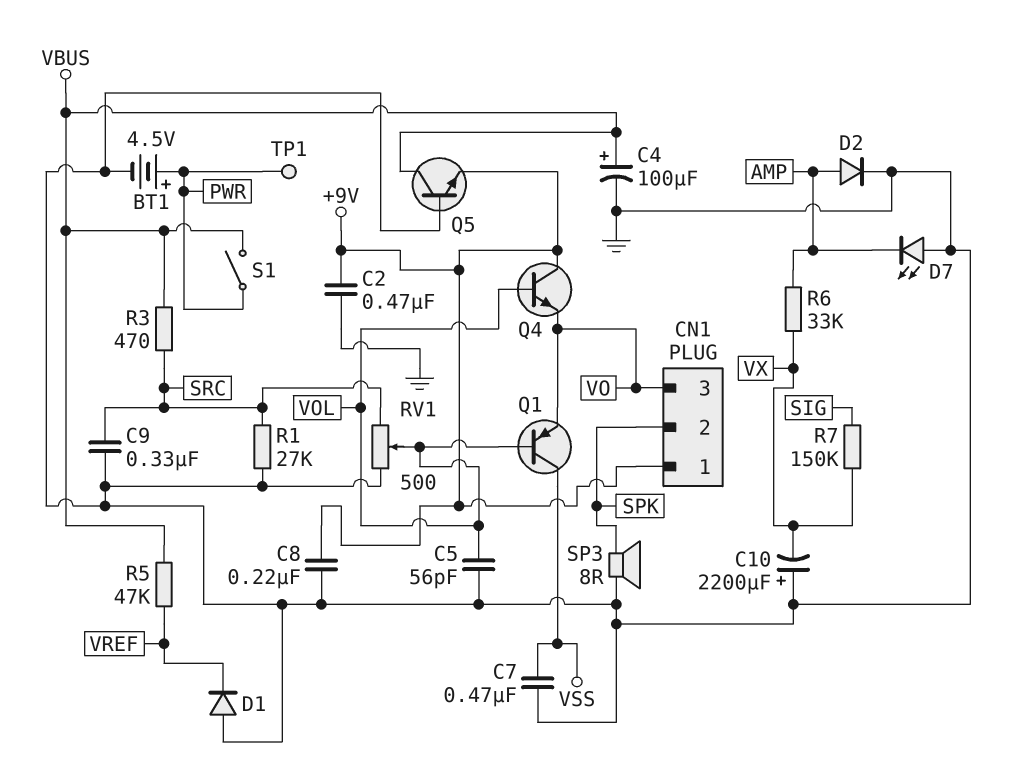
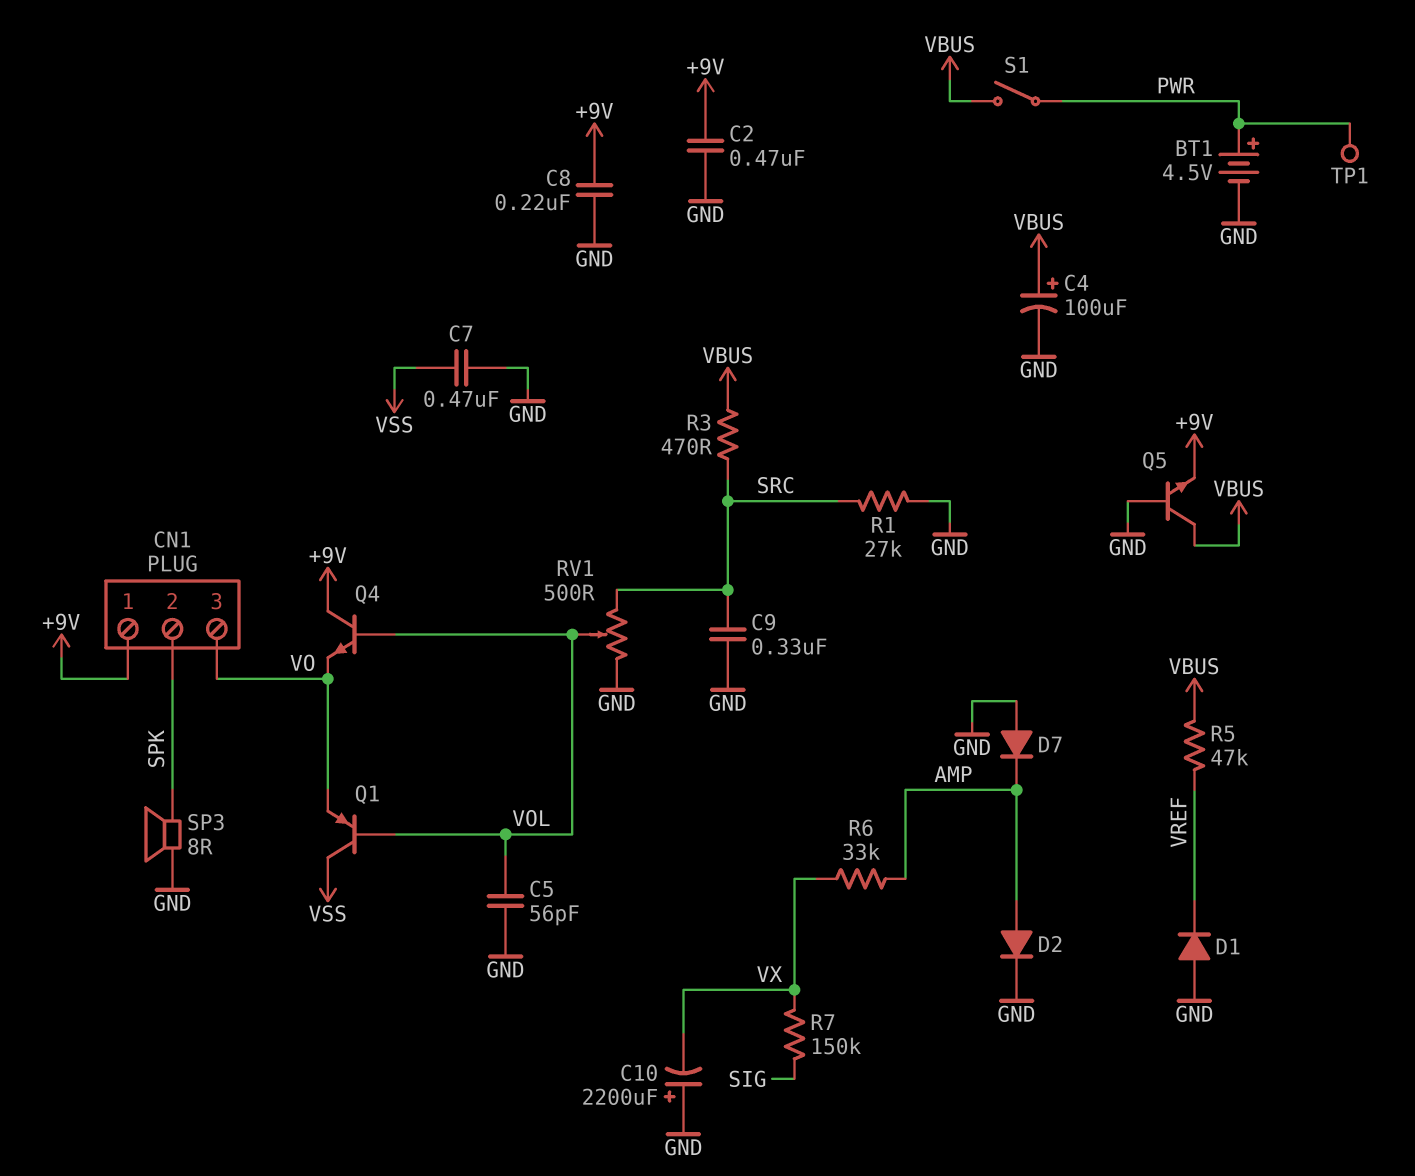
D7: LED (A GND, K AMP) -> diode (A GND, K AMP)

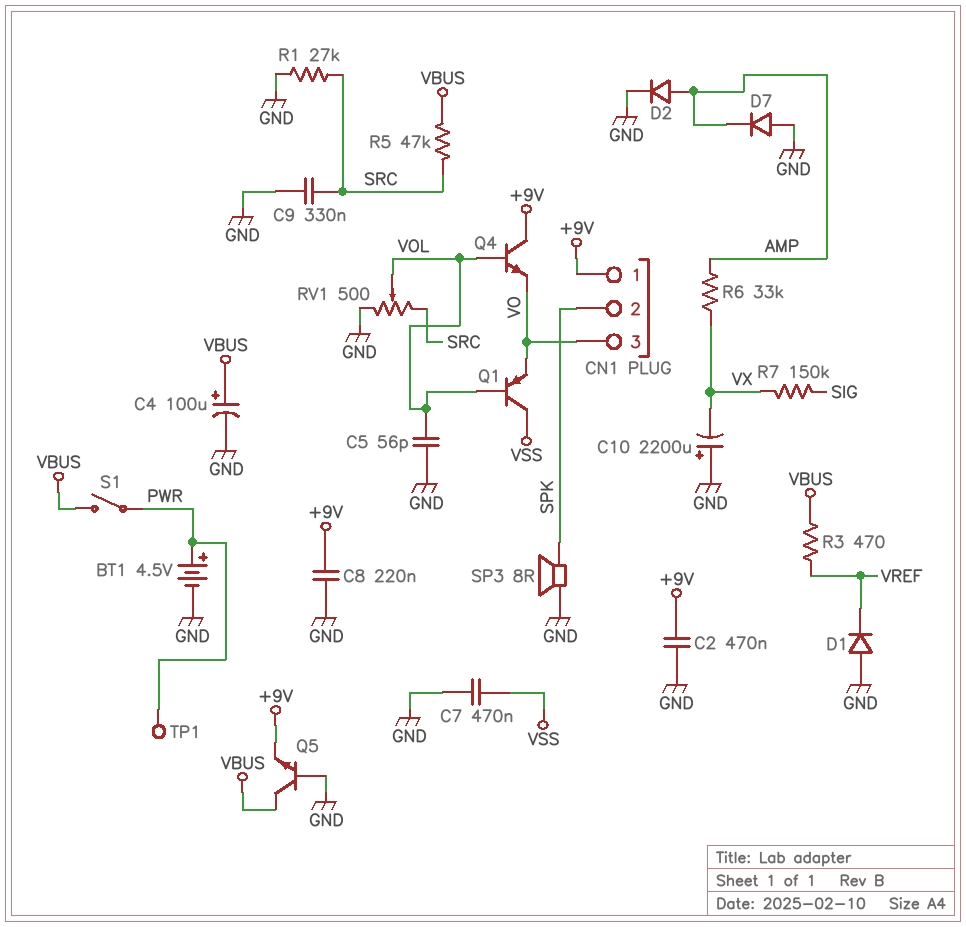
R3: 470 (SRC, VBUS) -> 470 (VBUS, VREF)
R5: 47k (VBUS, VREF) -> 47k (SRC, VBUS)

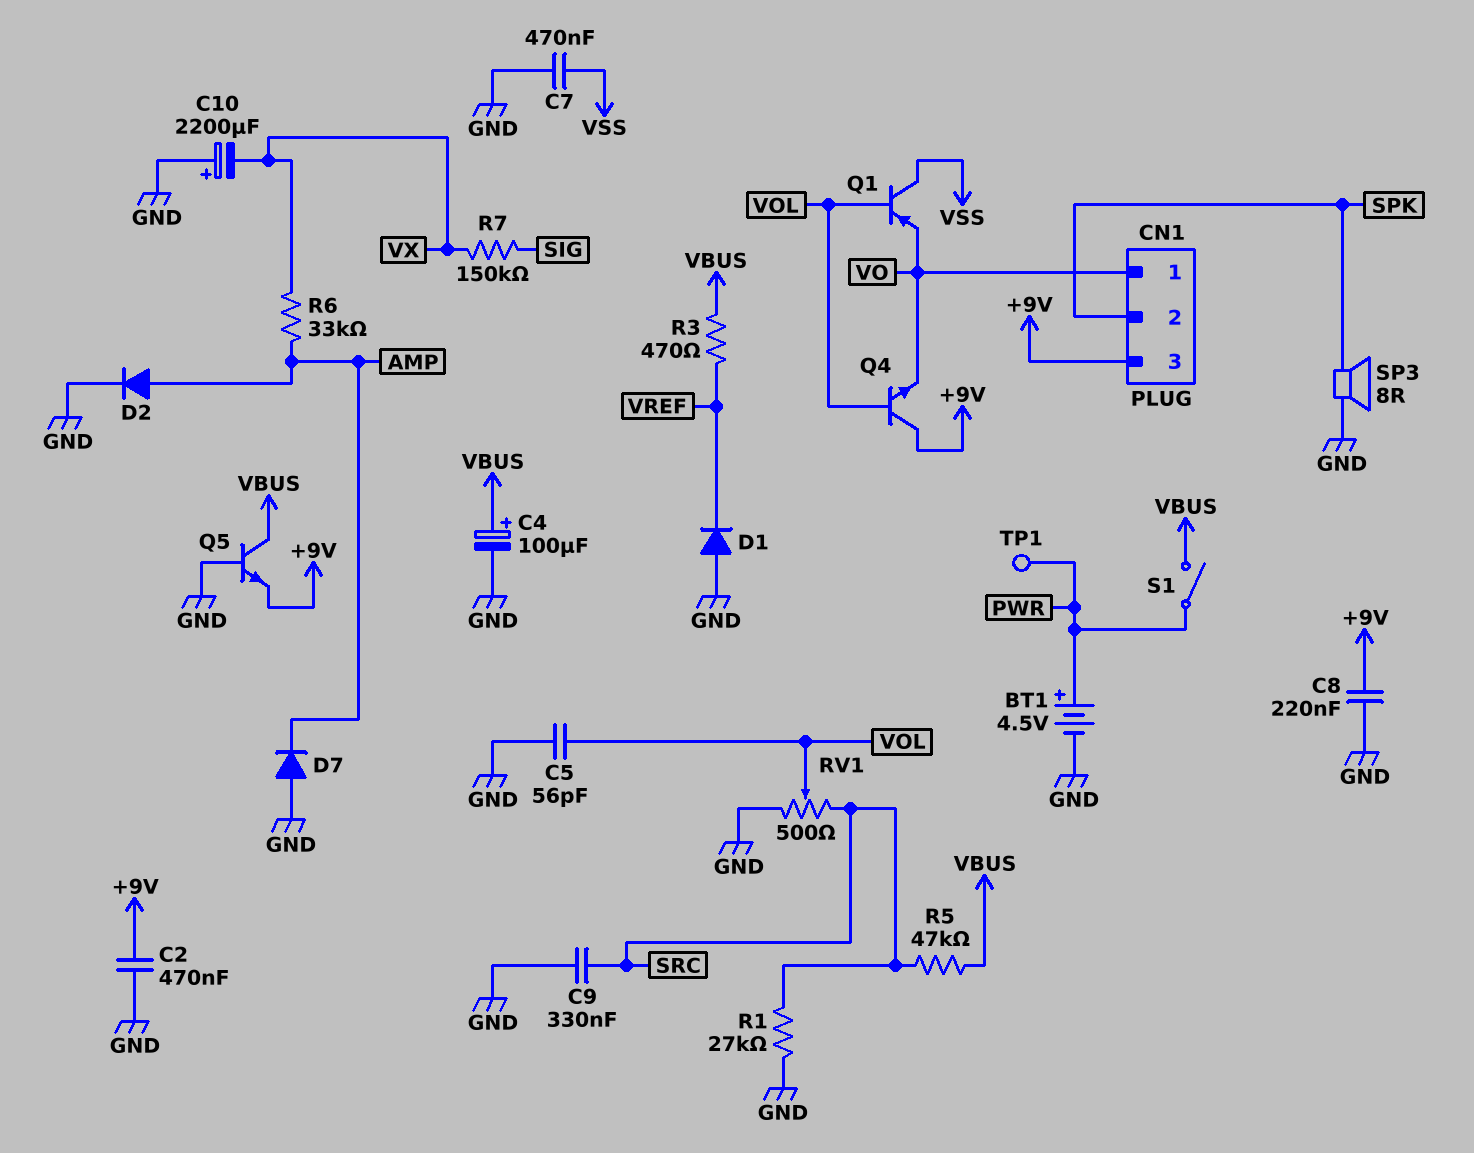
CN1 pin 1: +9V -> VO
CN1 pin 3: VO -> +9V

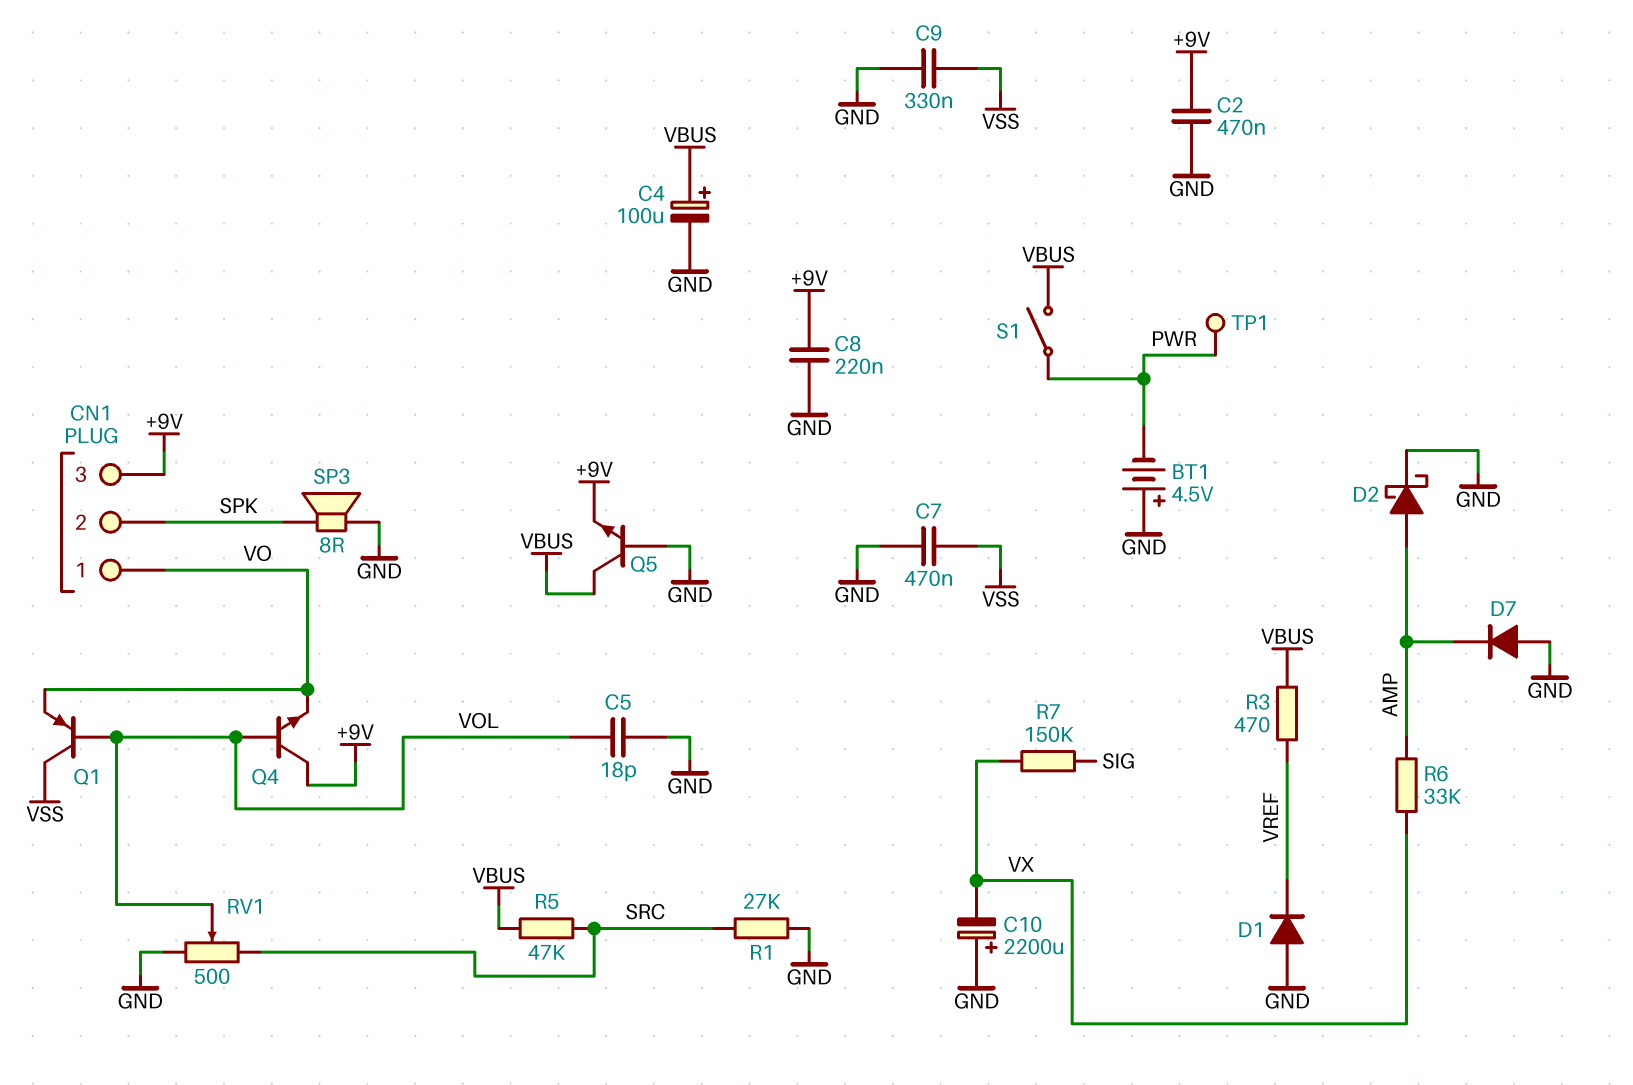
BT1: 4.5V (plus PWR, minus GND) -> 4.5V (plus GND, minus PWR)
C5: 56pF (GND, VOL) -> 18pF (GND, VOL)
C9: 330nF (GND, SRC) -> 330nF (GND, VSS)
D2: diode (A AMP, K GND) -> schottky (A AMP, K GND)

